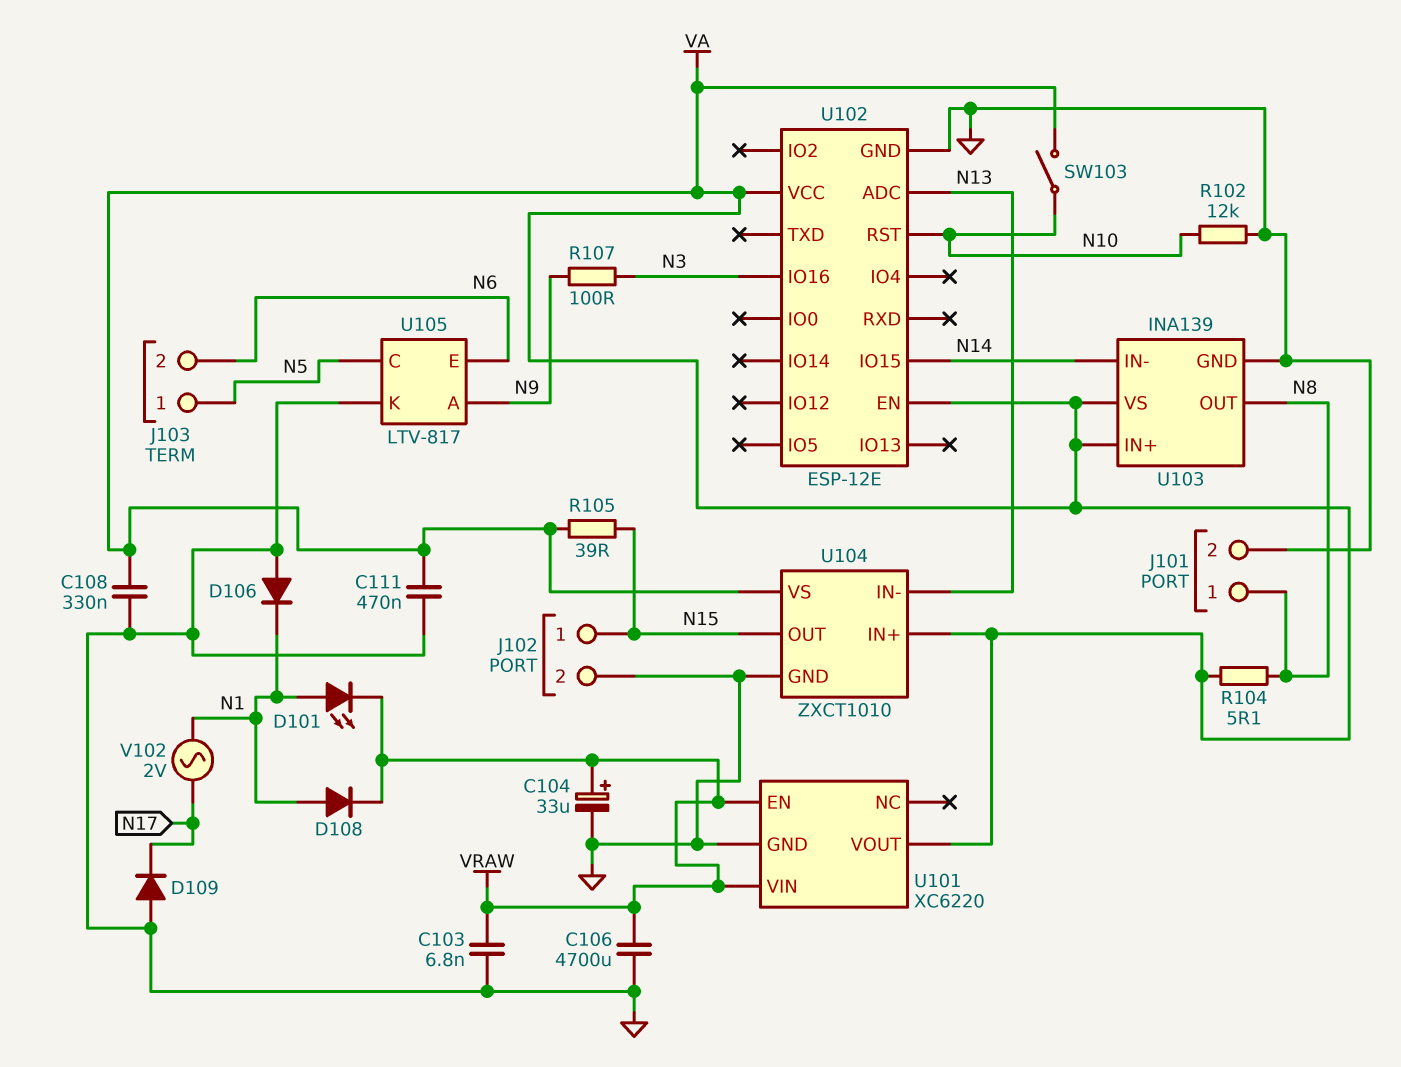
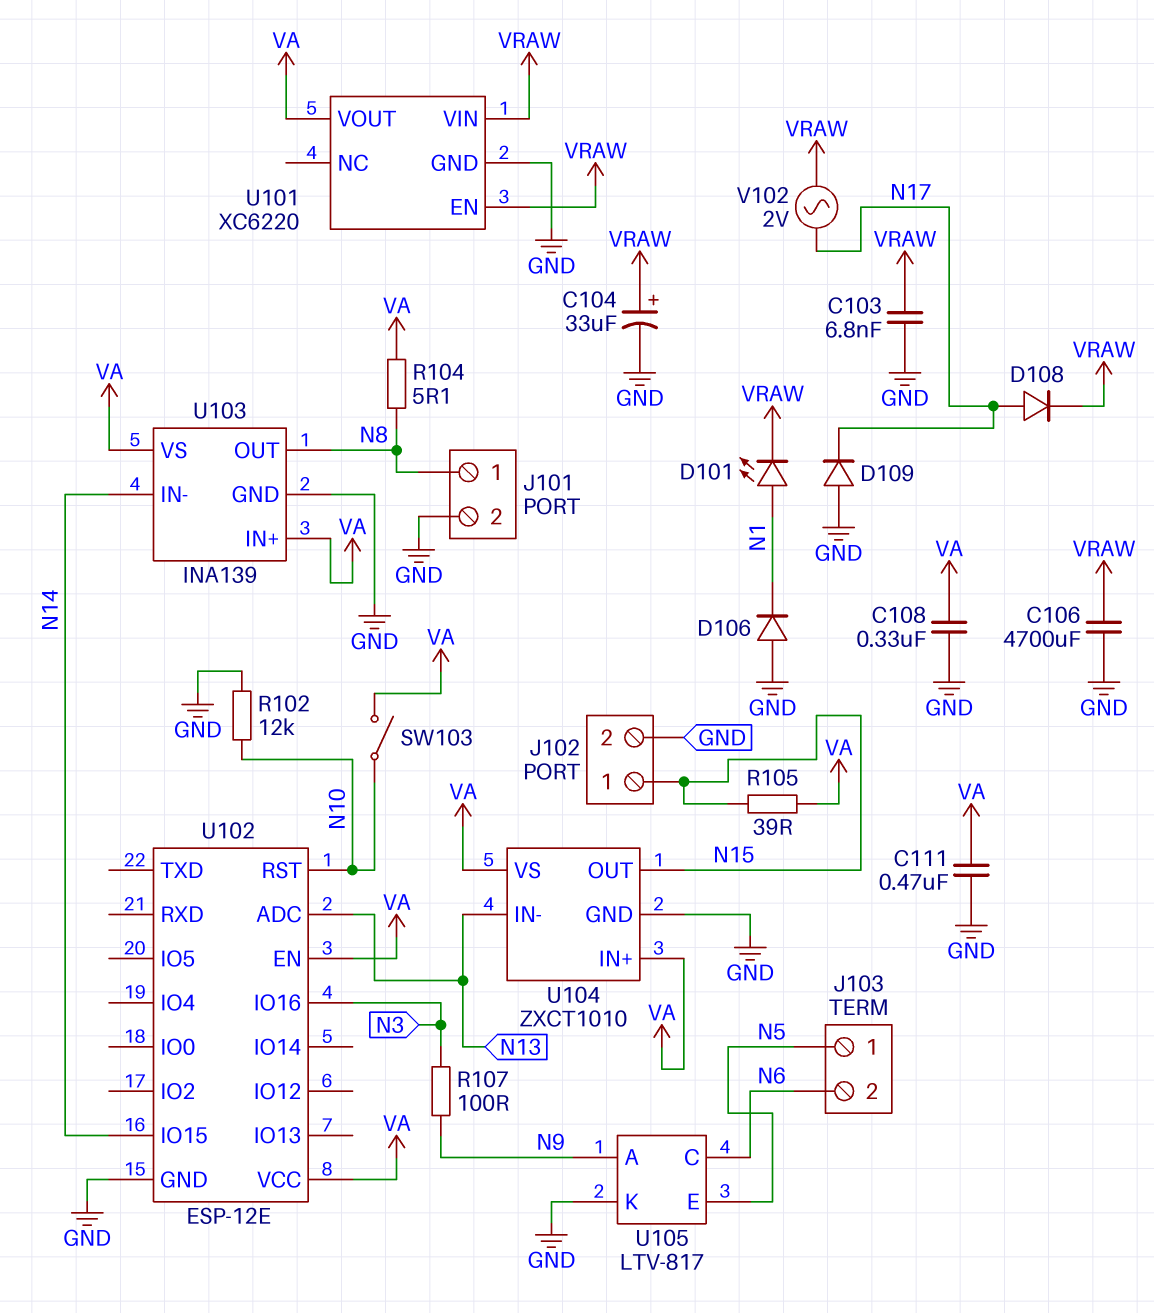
D108: diode (A N1, K VRAW) -> diode (A N17, K VRAW)
U105 pin C: N5 -> N6
U105 pin E: N6 -> N5
V102: AC 2V (N1, N17) -> AC 2V (N17, VRAW)

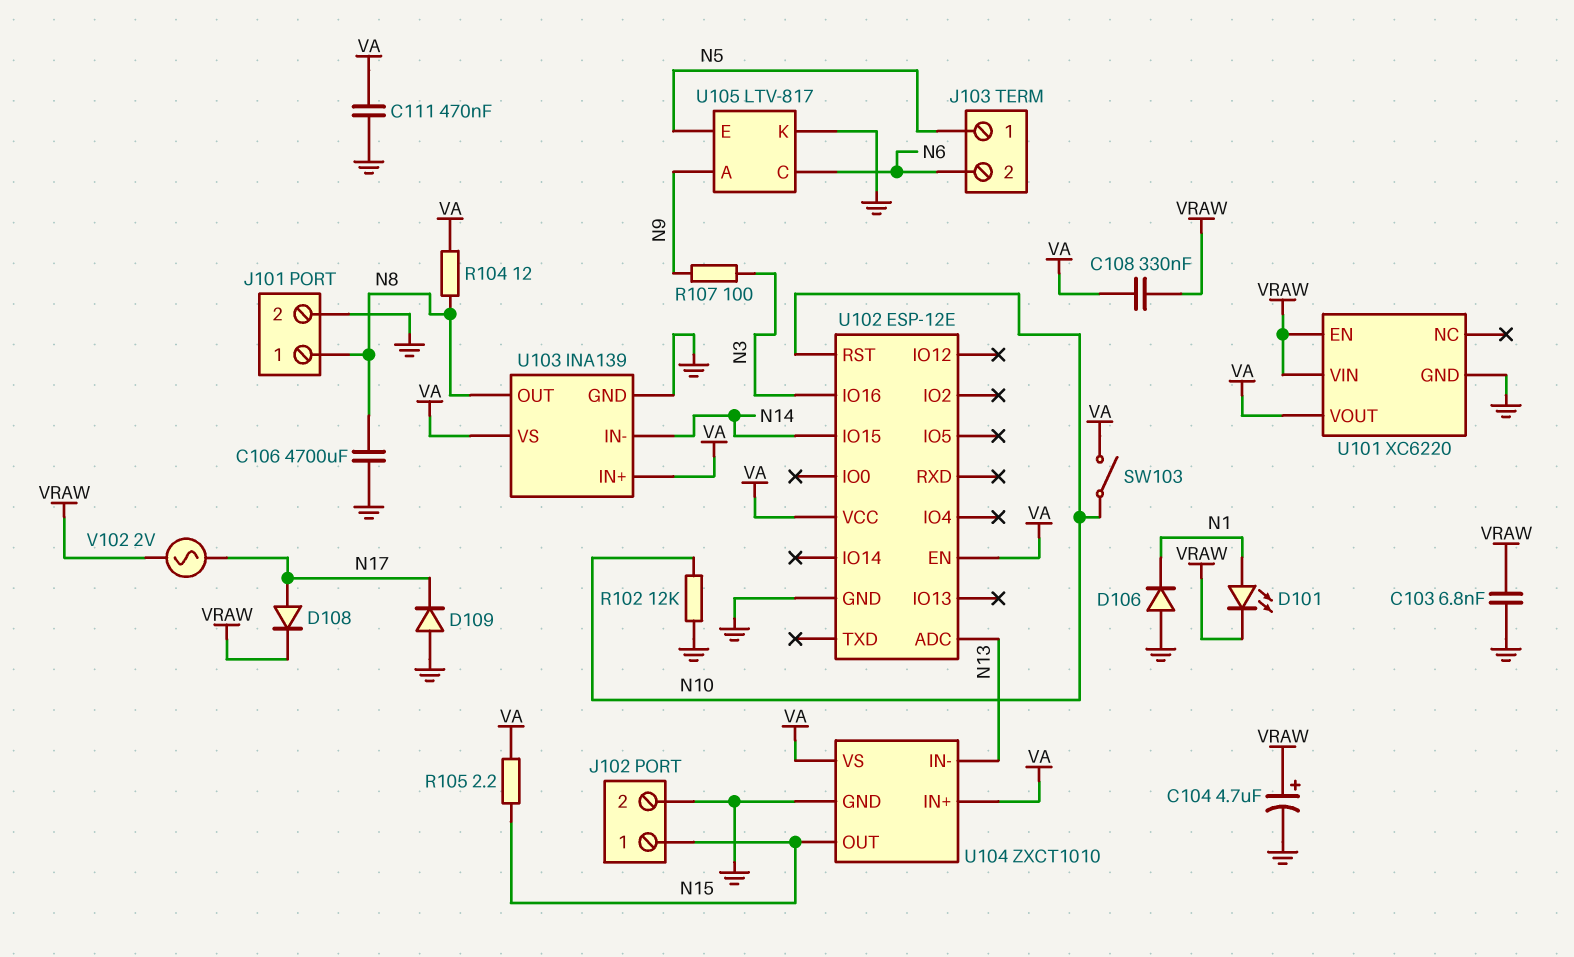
C104: 33uF (plus VRAW, minus GND) -> 4.7uF (plus VRAW, minus GND)
C106: 4700uF (GND, VRAW) -> 4700uF (GND, N8)
C108: 330nF (GND, VA) -> 330nF (VA, VRAW)
R104: 5.1 (N8, VA) -> 12 (N8, VA)
R105: 39 (N15, VA) -> 2.2 (N15, VA)

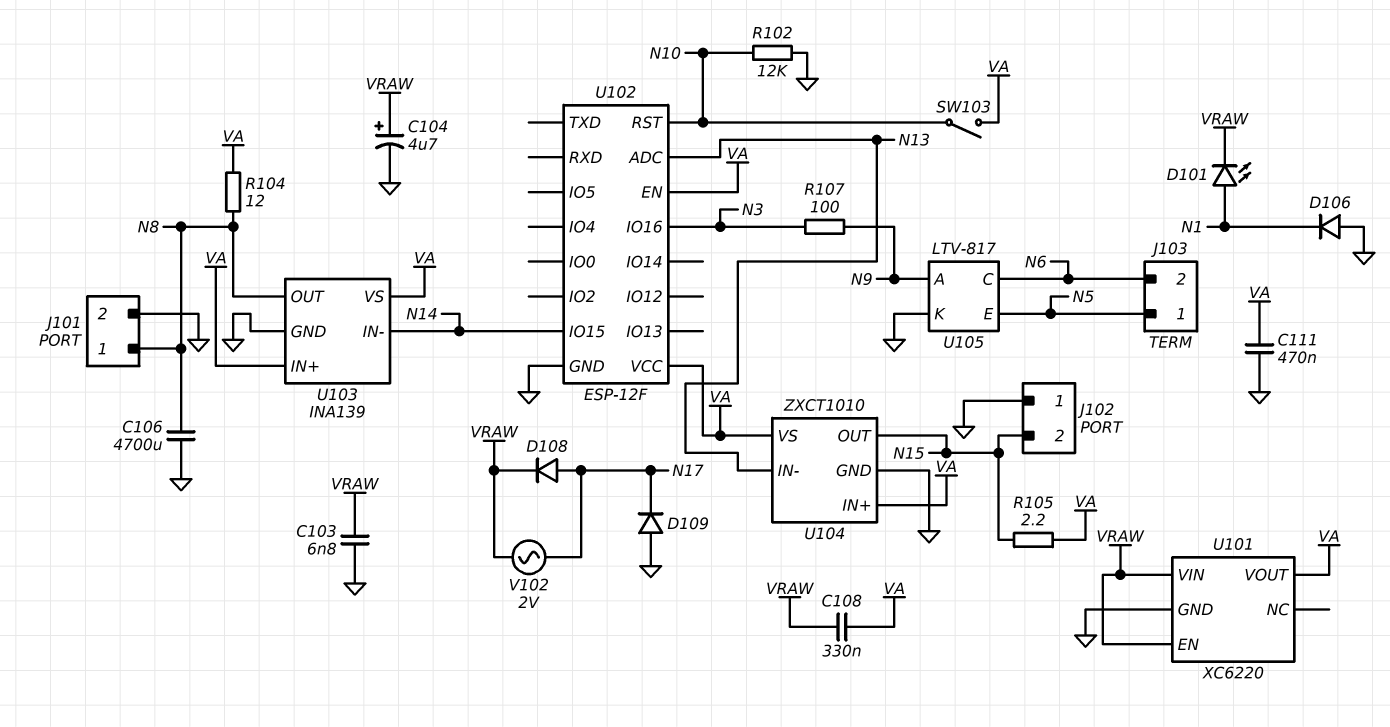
J102 pin 1: N15 -> GND
J102 pin 2: GND -> N15
U102: ESP-12E -> ESP-12F

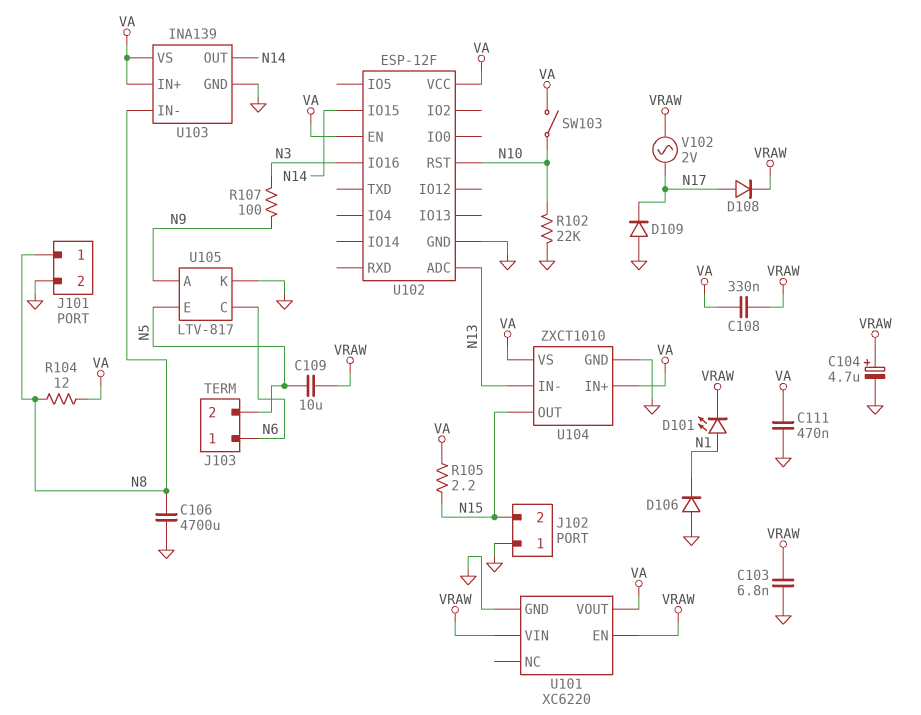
C109: none -> 10uF (N5, VRAW)
J103 pin 1: N5 -> N6
J103 pin 2: N6 -> N5
R102: 12k (GND, N10) -> 22k (GND, N10)
U103 pin IN-: N14 -> N8
U103 pin OUT: N8 -> N14

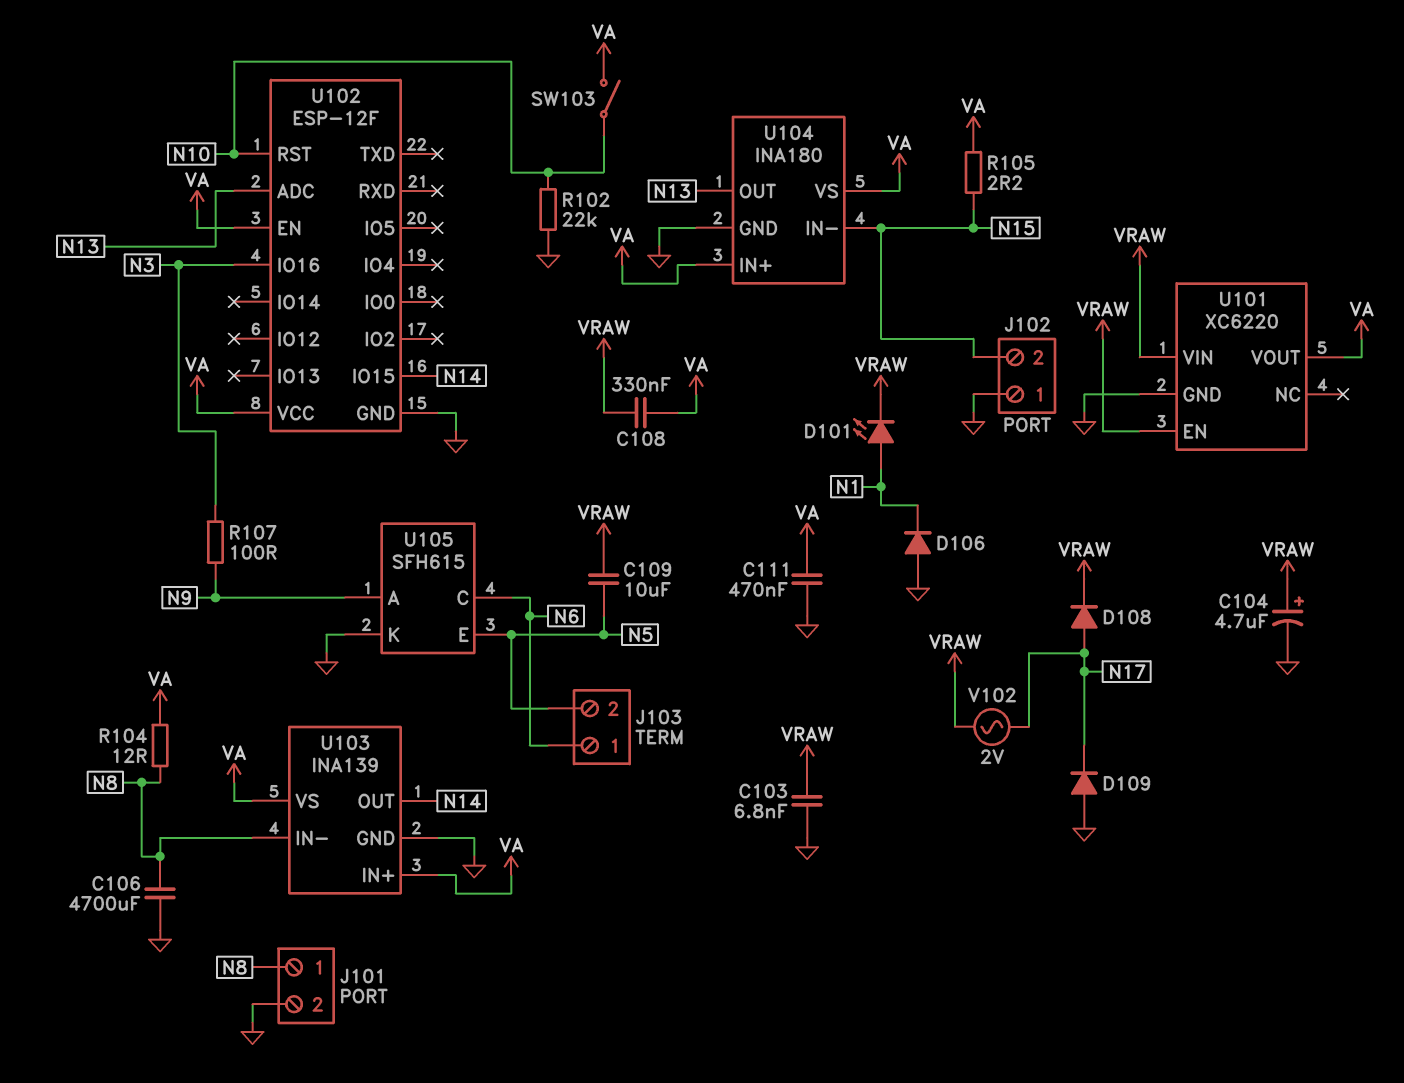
U104: ZXCT1010 -> INA180
U104 pin IN-: N13 -> N15
U104 pin OUT: N15 -> N13
U105: LTV-817 -> SFH615

